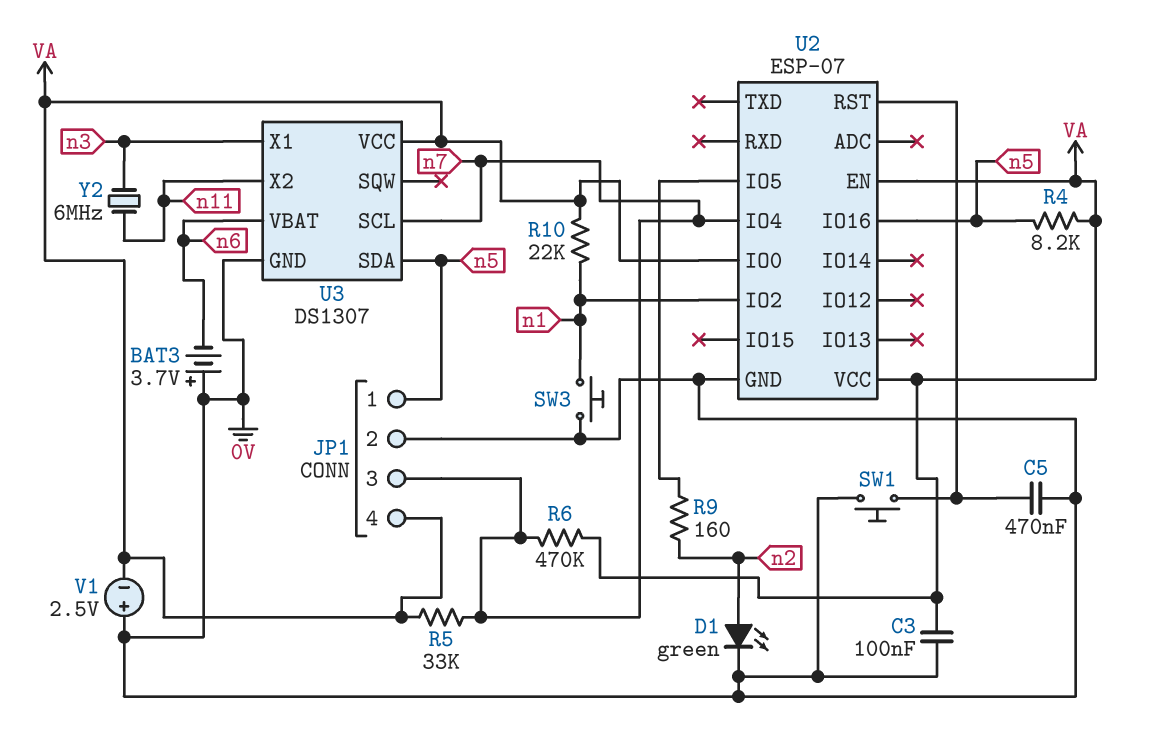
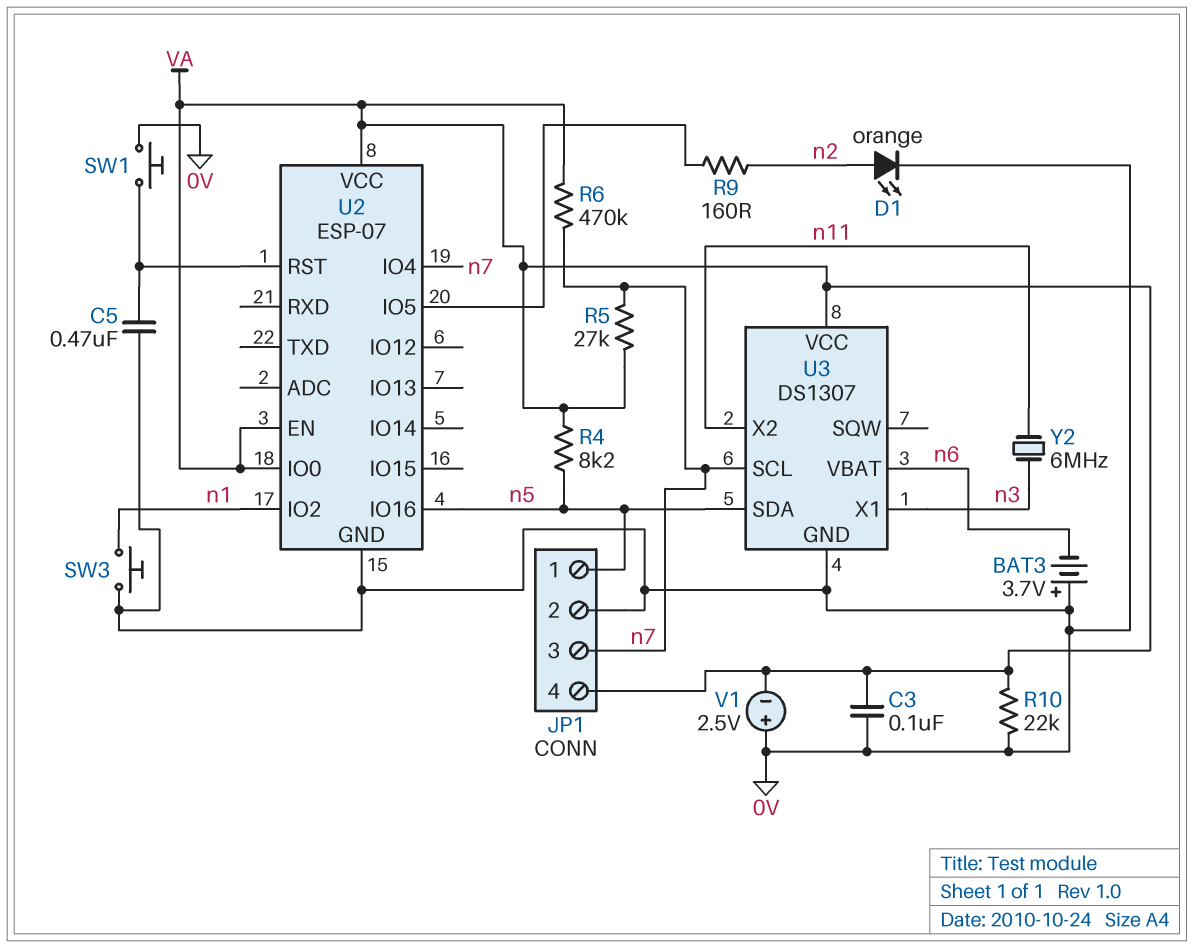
D1: LED green (A n2, K 0V) -> LED orange (A n2, K 0V)
R5: 33k (VA, n7) -> 27k (VA, n7)
R10: 22k (VA, n1) -> 22k (0V, VA)

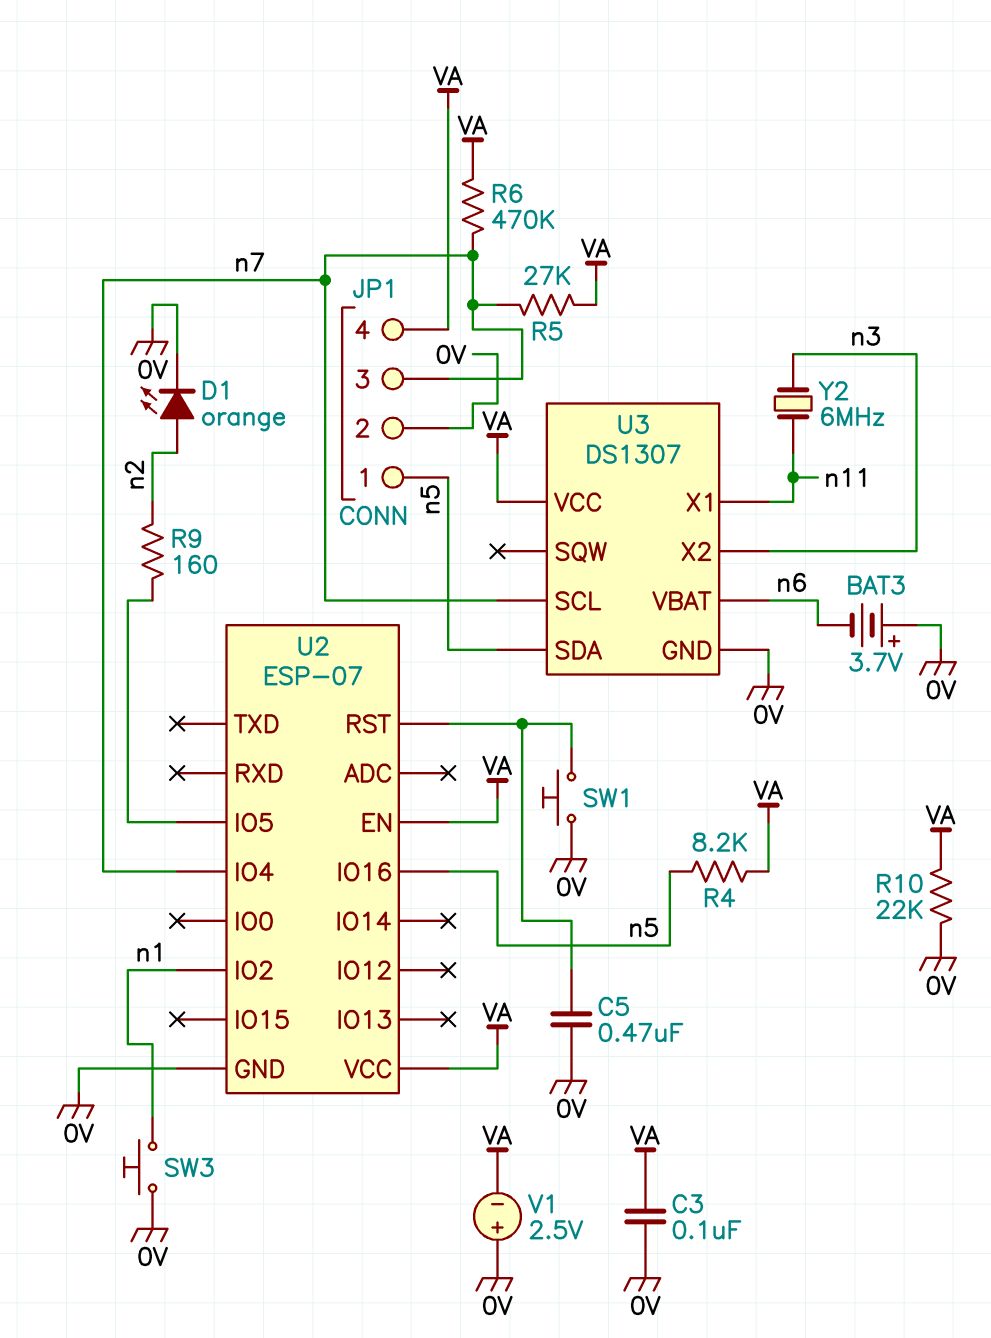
U2 pin IO0: VA -> none
U3 pin X1: n3 -> n11
U3 pin X2: n11 -> n3

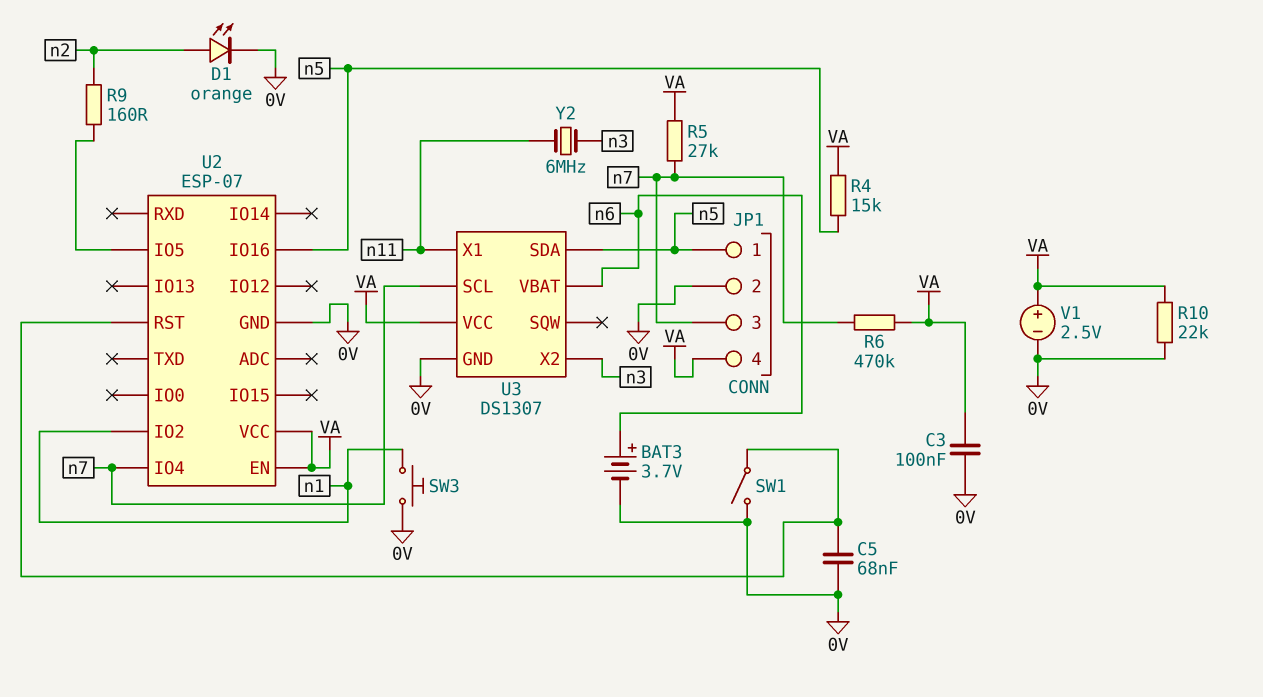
BAT3: 3.7V (plus 0V, minus n6) -> 3.7V (plus n6, minus 0V)
C5: 470nF (0V, U2/RST) -> 68nF (0V, U2/RST)
R4: 8.2k (VA, n5) -> 15k (VA, n5)
SW1: button (0V, U2/RST) -> switch (0V, U2/RST)
V1: 2.5V (plus 0V, minus VA) -> 2.5V (plus VA, minus 0V)

